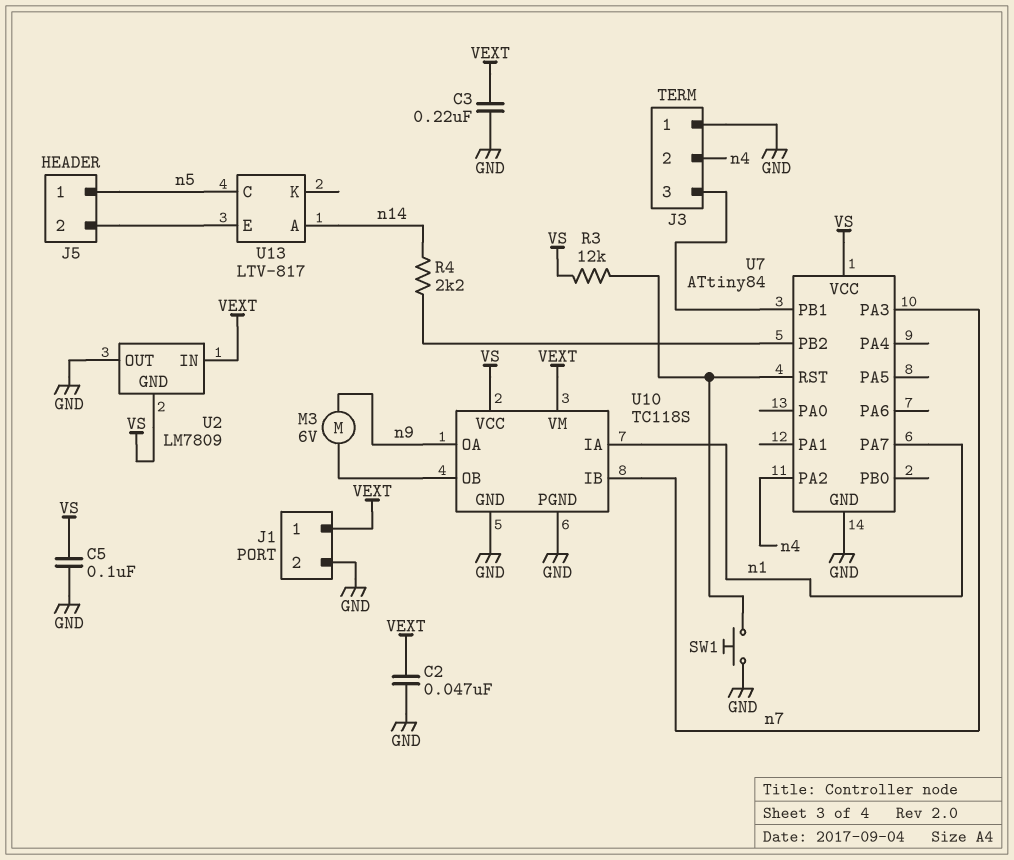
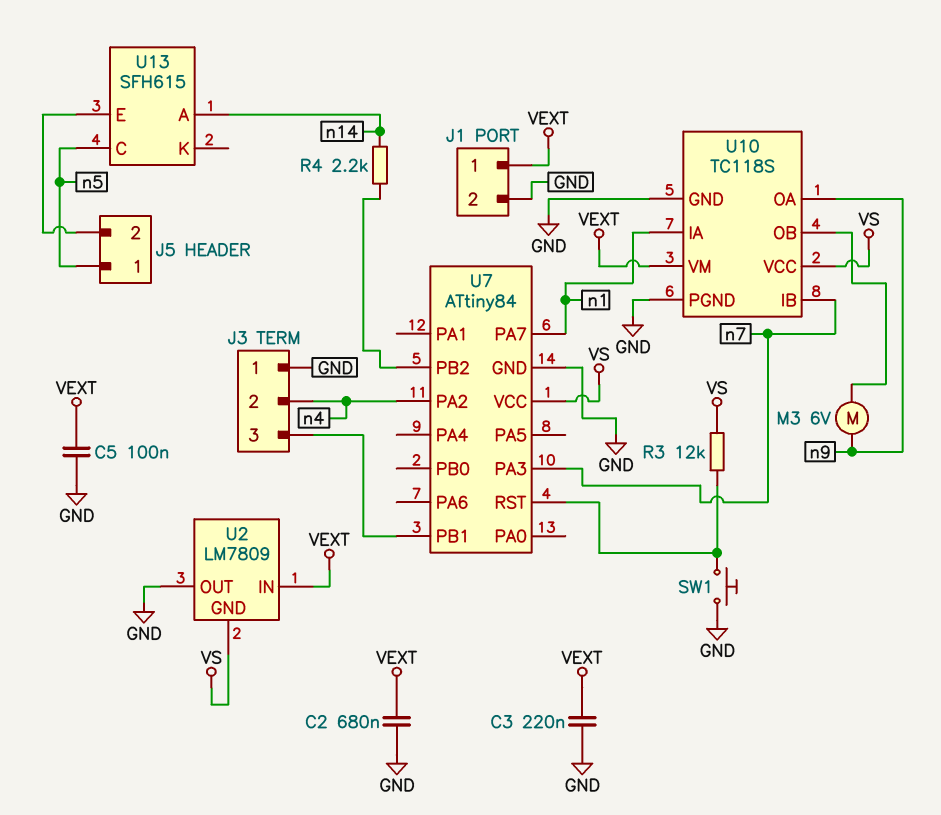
C2: 47nF (GND, VEXT) -> 680nF (GND, VEXT)
C5: 100nF (GND, VS) -> 100nF (GND, VEXT)
U13: LTV-817 -> SFH615

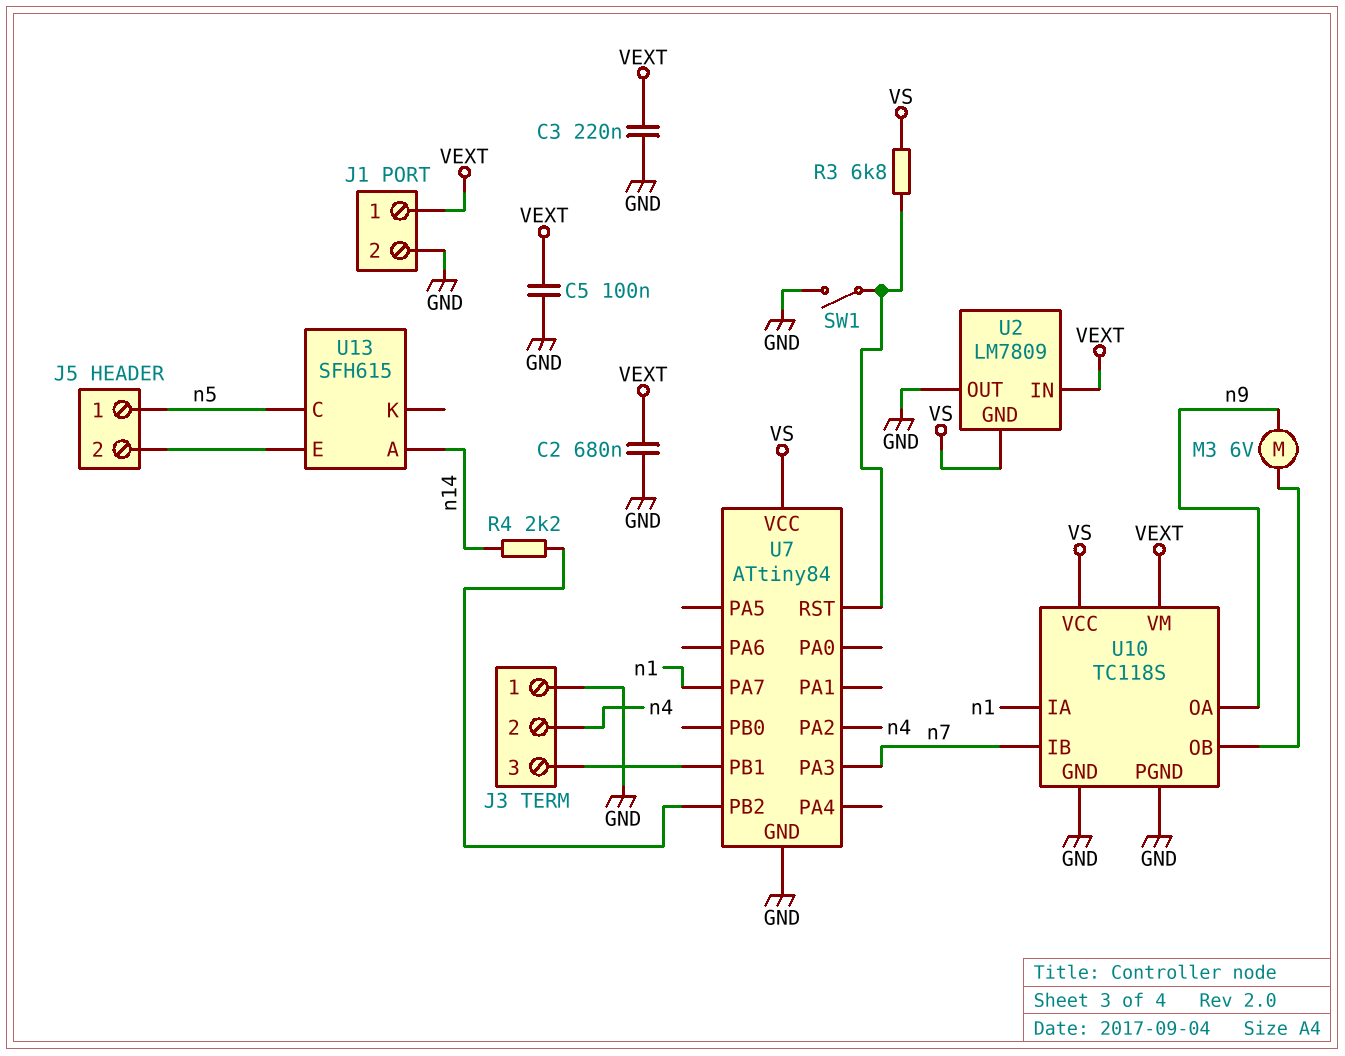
R3: 12k (U7/RST, VS) -> 6.8k (U7/RST, VS)
SW1: button (GND, U7/RST) -> switch (GND, U7/RST)

